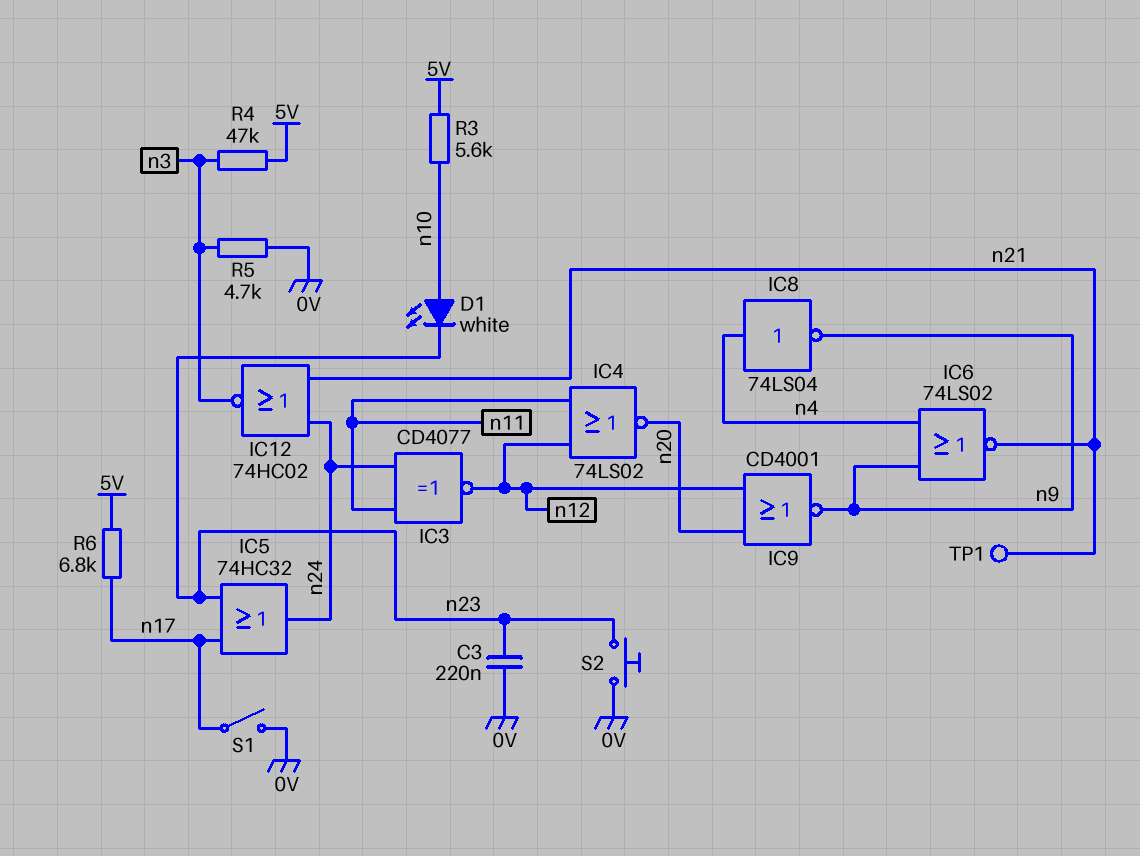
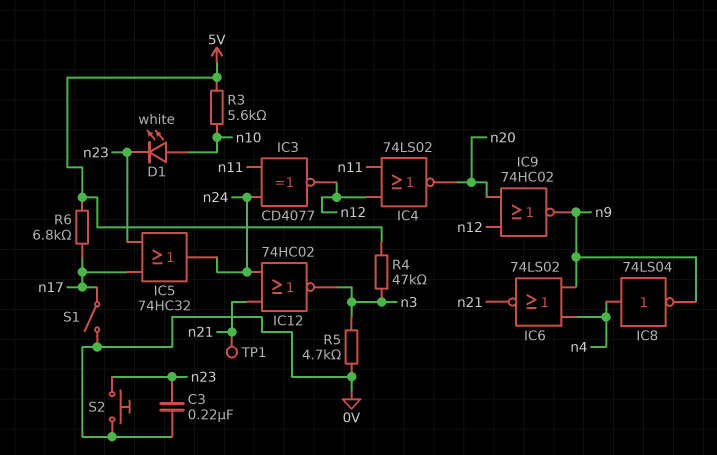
IC9: NOR CD4001 (in n12, in n20, out n9) -> NOR 74HC02 (in n12, in n20, out n9)

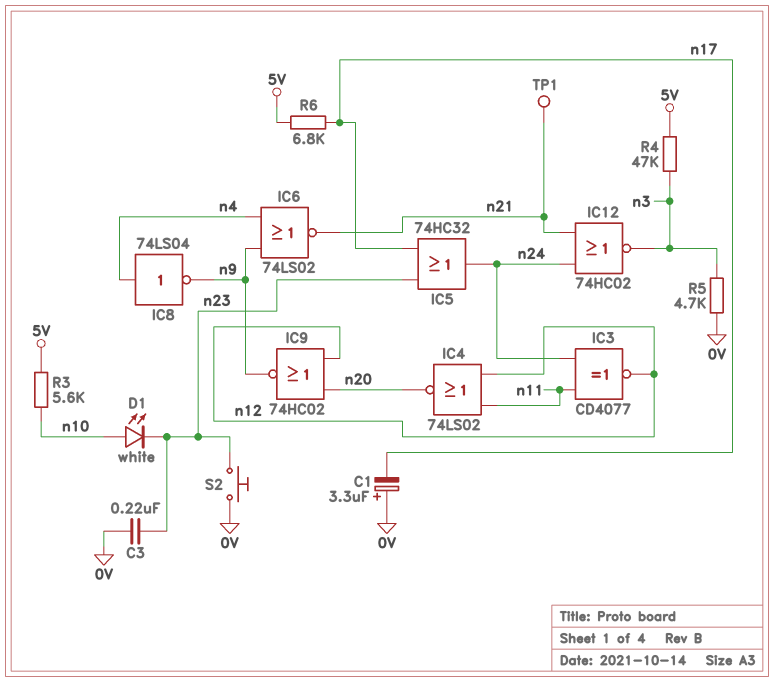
C1: none -> 3.3uF (plus 0V, minus n17)
S1: switch (0V, n17) -> none

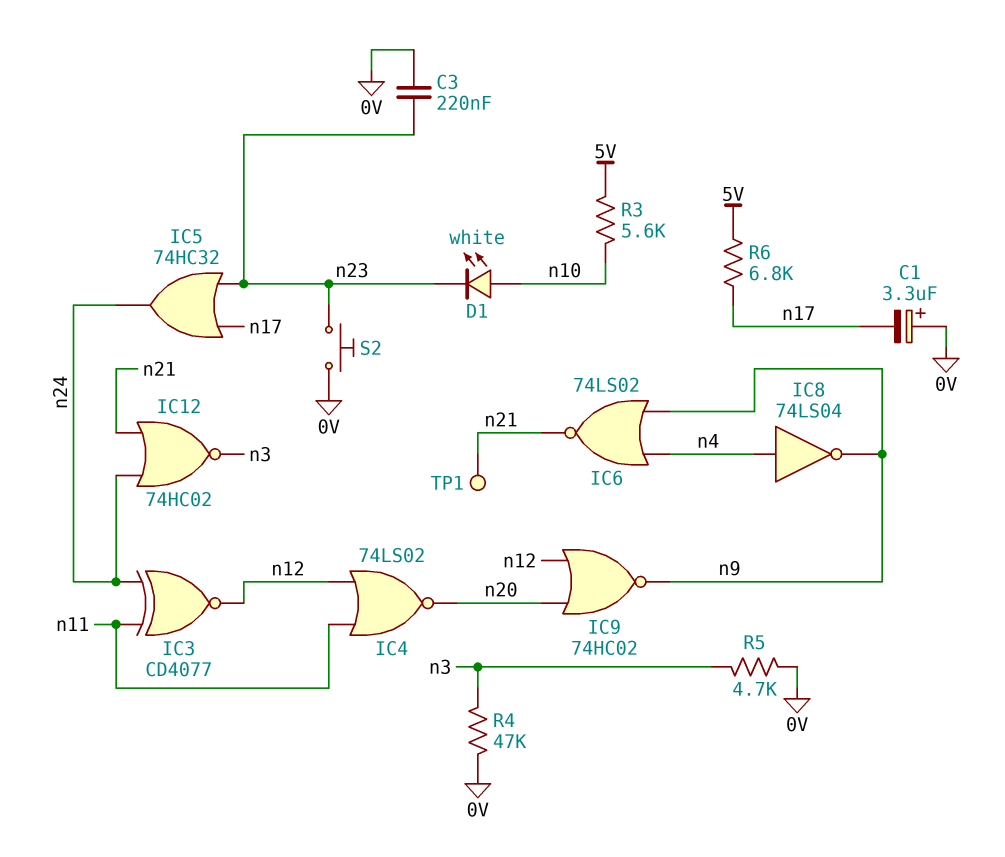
R4: 47k (5V, n3) -> 47k (0V, n3)

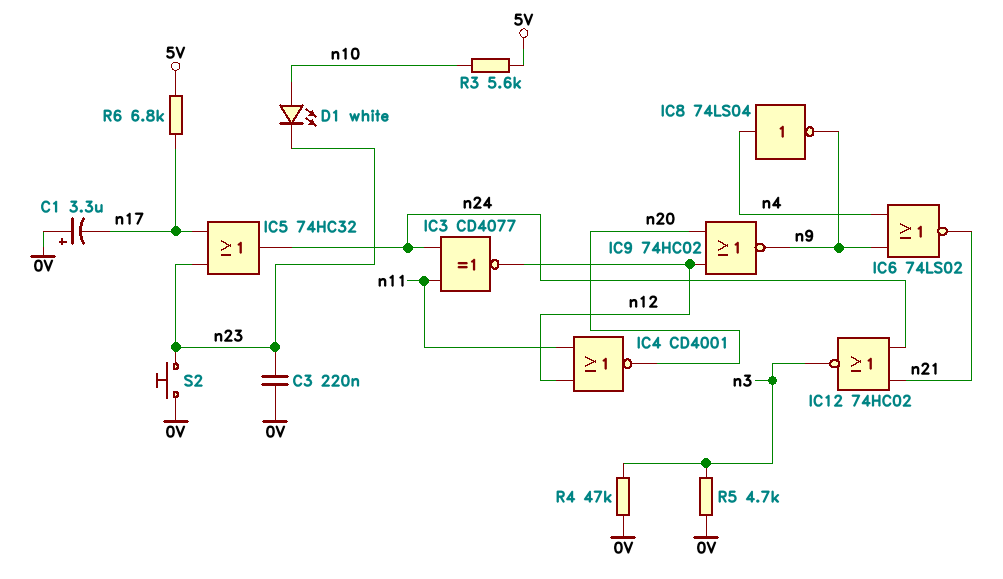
IC4: NOR 74LS02 (in n11, in n12, out n20) -> NOR CD4001 (in n11, in n12, out n20)
TP1: test point (n21) -> none

